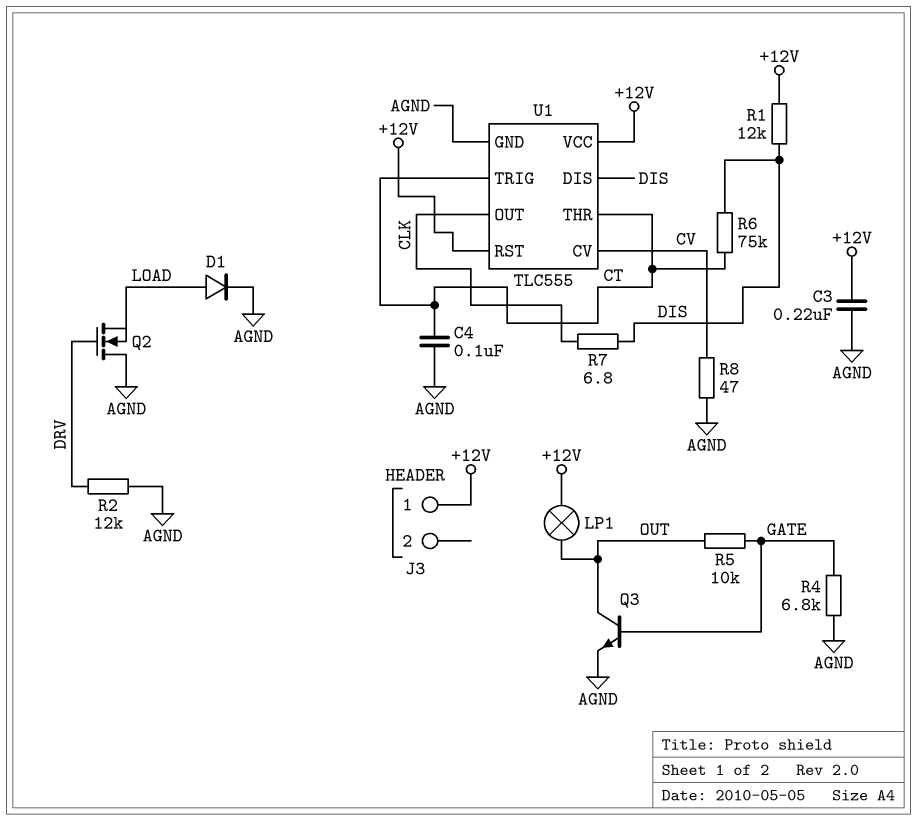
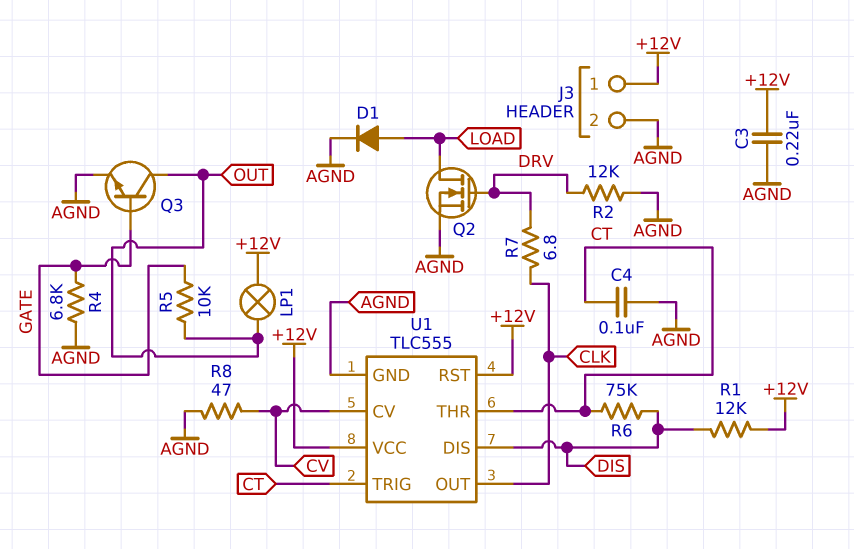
J3 pin 2: none -> AGND
Q2: NMOS (G DRV, D AGND, S LOAD) -> NMOS (G DRV, D LOAD, S AGND)
R7: 6.8 (CLK, DIS) -> 6.8 (CLK, DRV)

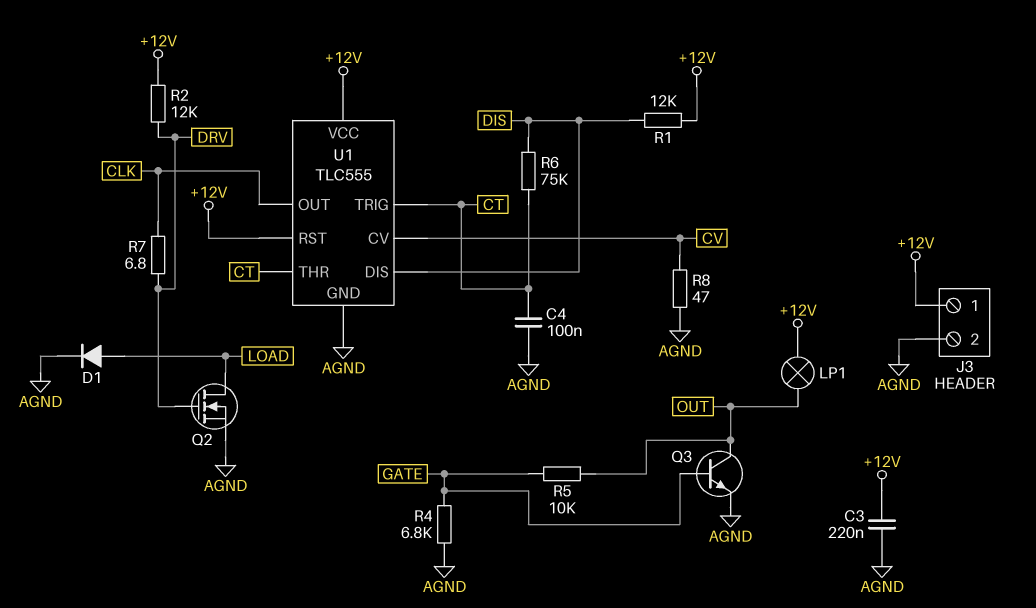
R2: 12k (AGND, DRV) -> 12k (+12V, DRV)

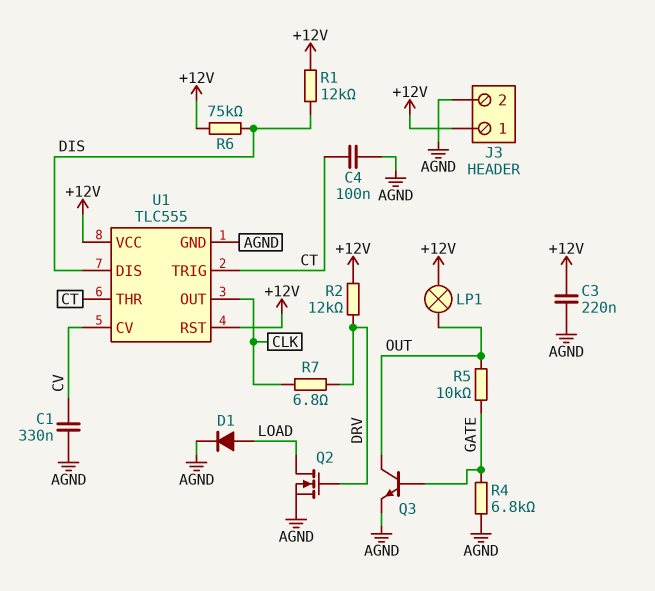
C1: none -> 330nF (AGND, CV)
R6: 75k (CT, DIS) -> 75k (+12V, DIS)
R8: 47 (AGND, CV) -> none

